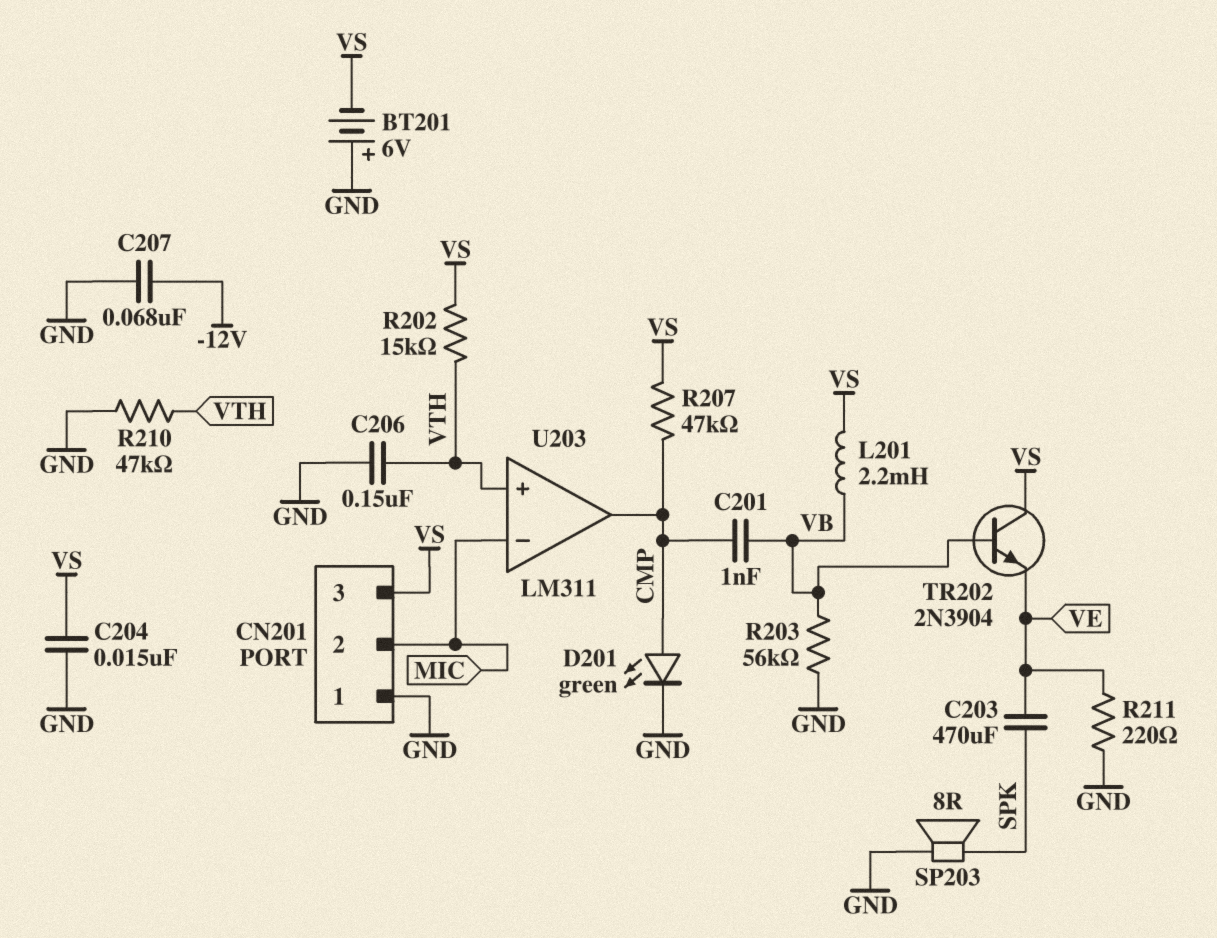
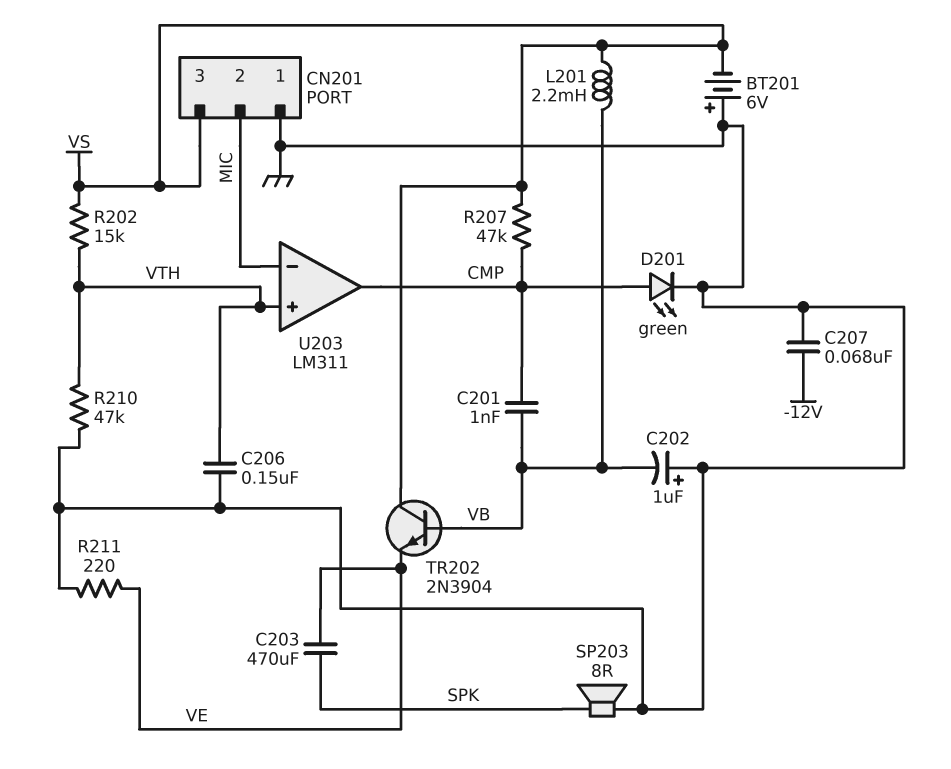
C202: none -> 1uF (plus GND, minus VB)
C204: 15nF (GND, VS) -> none
R203: 56k (GND, VB) -> none

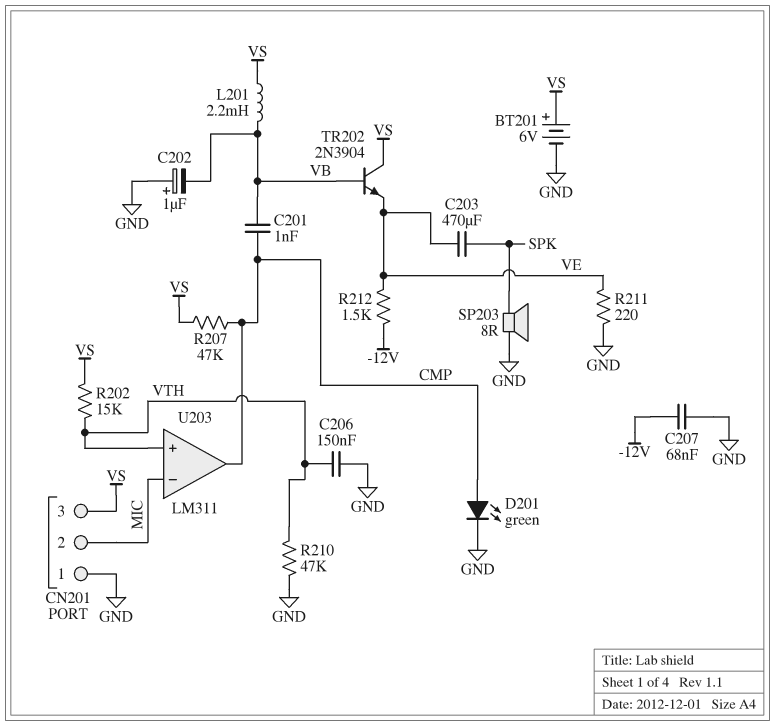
BT201: 6V (plus GND, minus VS) -> 6V (plus VS, minus GND)
R212: none -> 1.5k (-12V, VE)

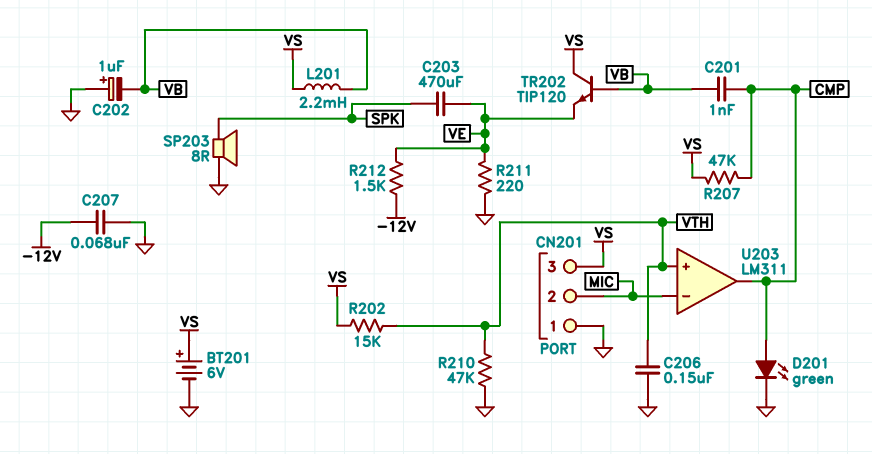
TR202: NPN 2N3904 (B VB, C VS, E VE) -> NPN TIP120 (B VB, C VS, E VE)

